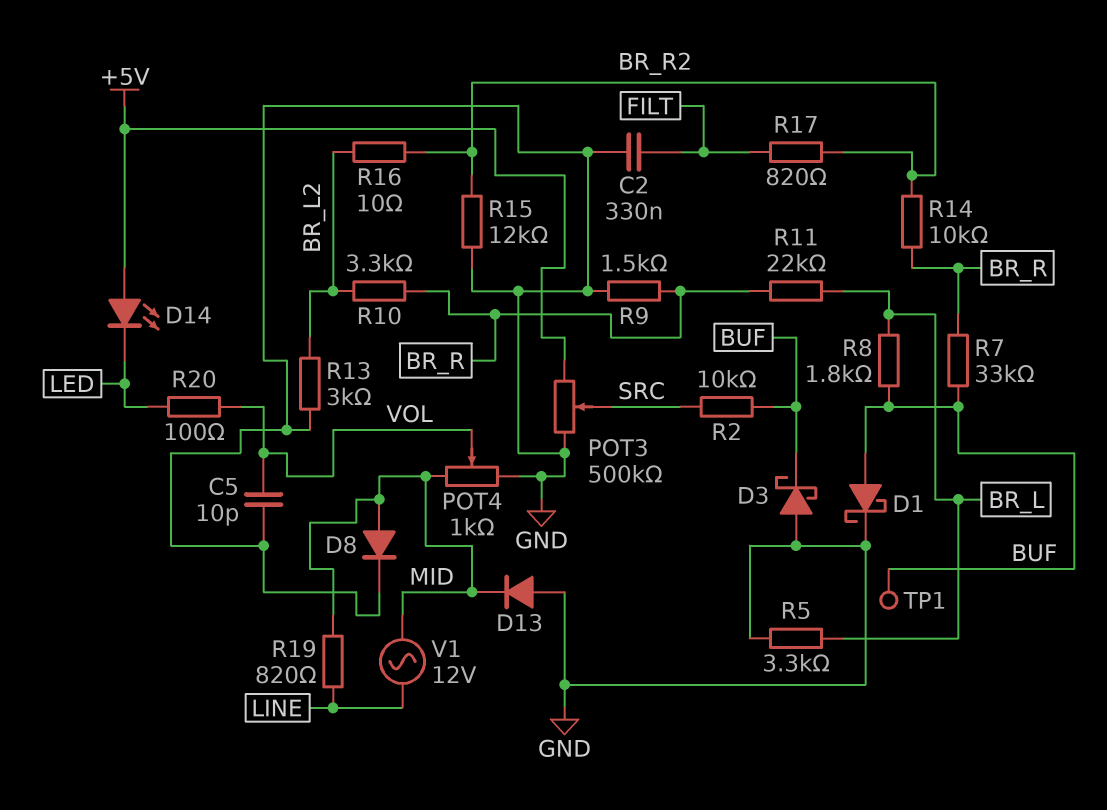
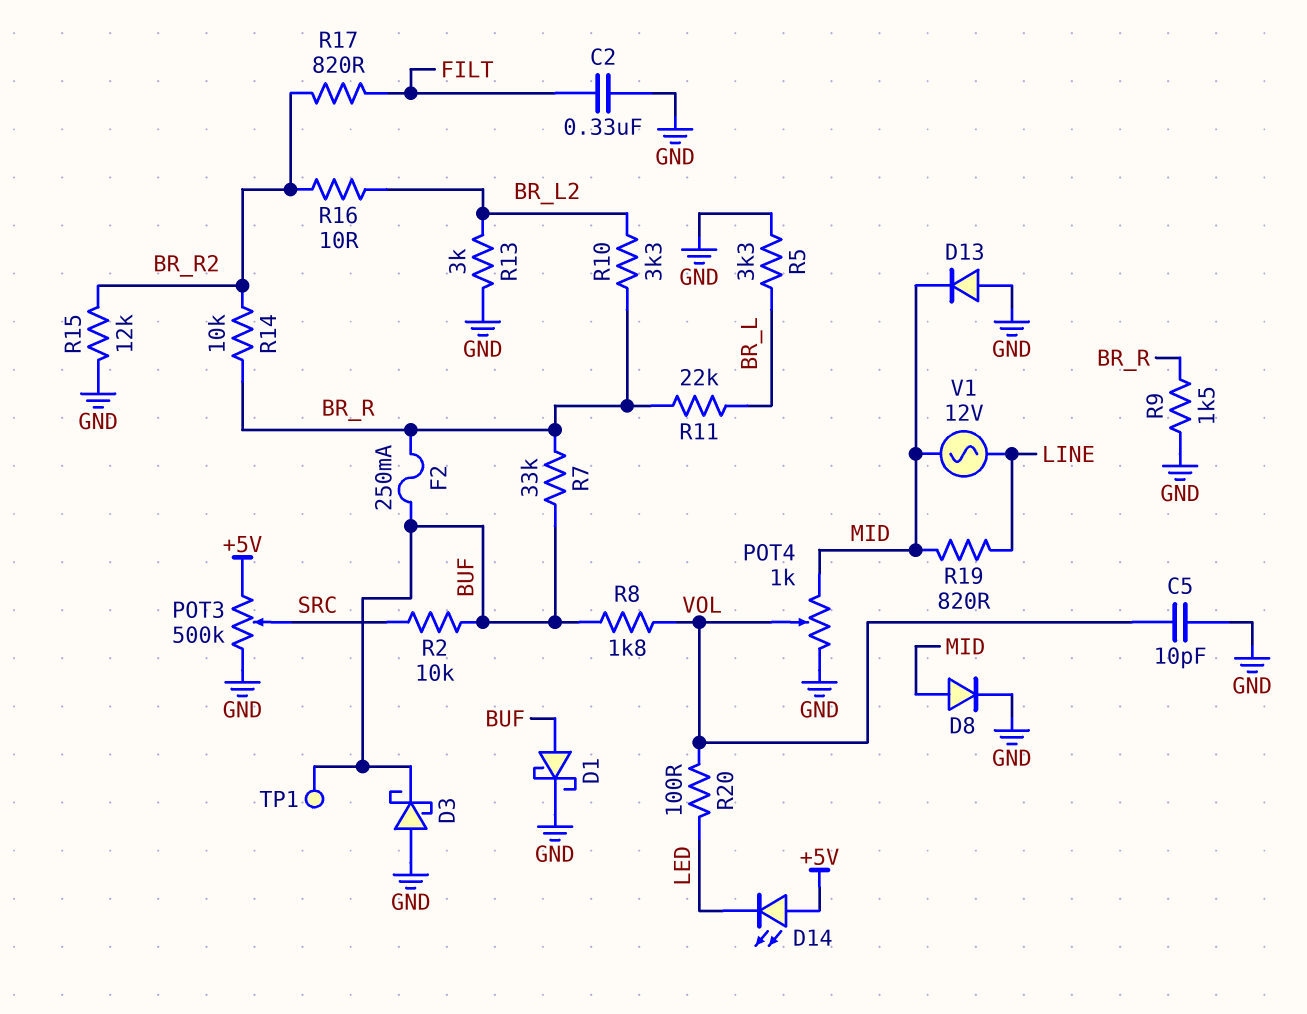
F2: none -> 250mA (BR_R, BUF)
R8: 1.8k (BR_L, BUF) -> 1.8k (BUF, VOL)

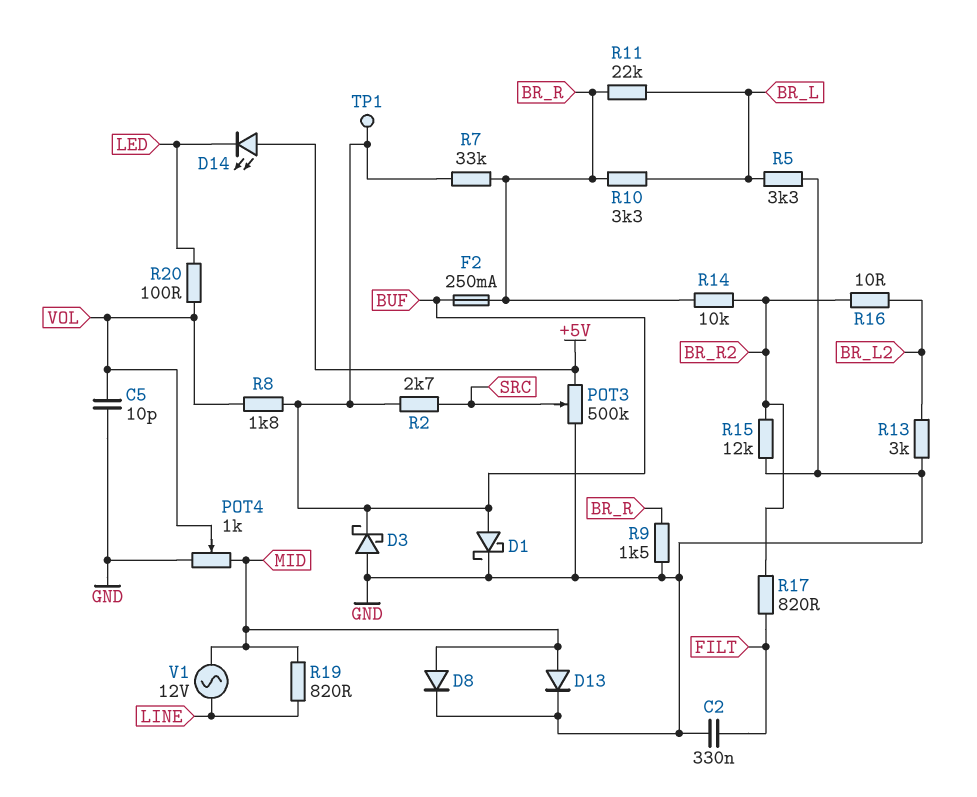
D13: diode (A GND, K MID) -> diode (A MID, K GND)
R2: 10k (BUF, SRC) -> 2.7k (BUF, SRC)
R10: 3.3k (BR_L2, BR_R) -> 3.3k (BR_L, BR_R)

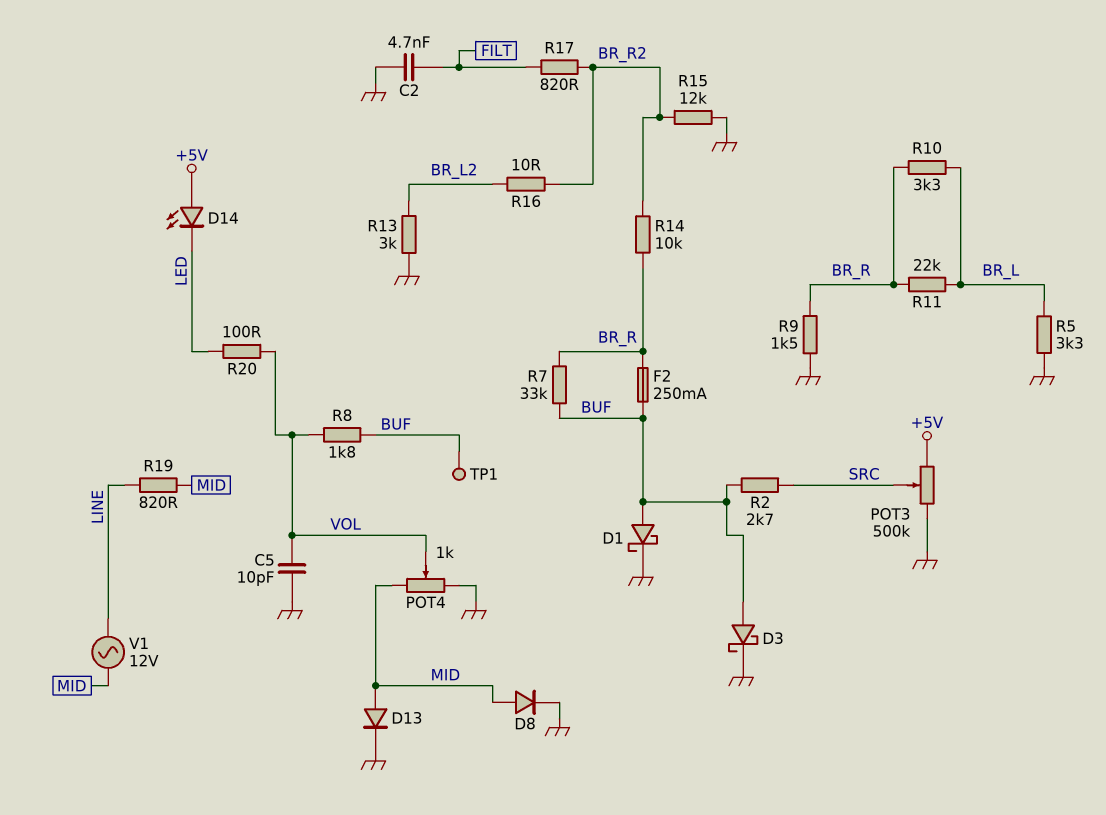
C2: 330nF (FILT, GND) -> 4.7nF (FILT, GND)
D3: schottky (A GND, K BUF) -> schottky (A BUF, K GND)

